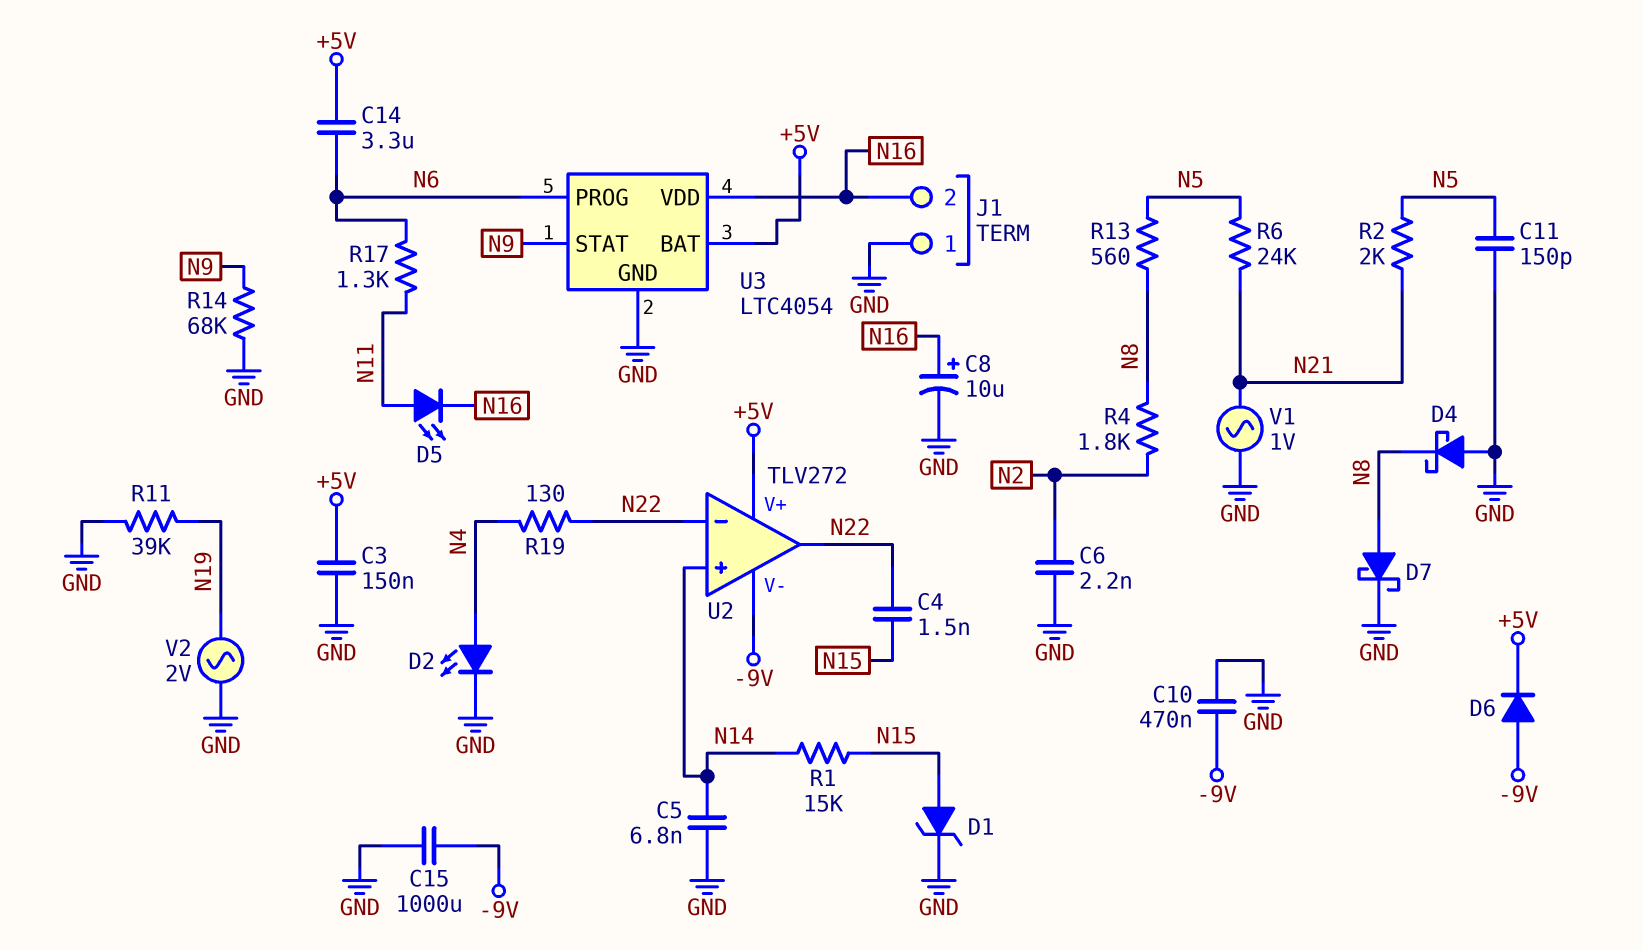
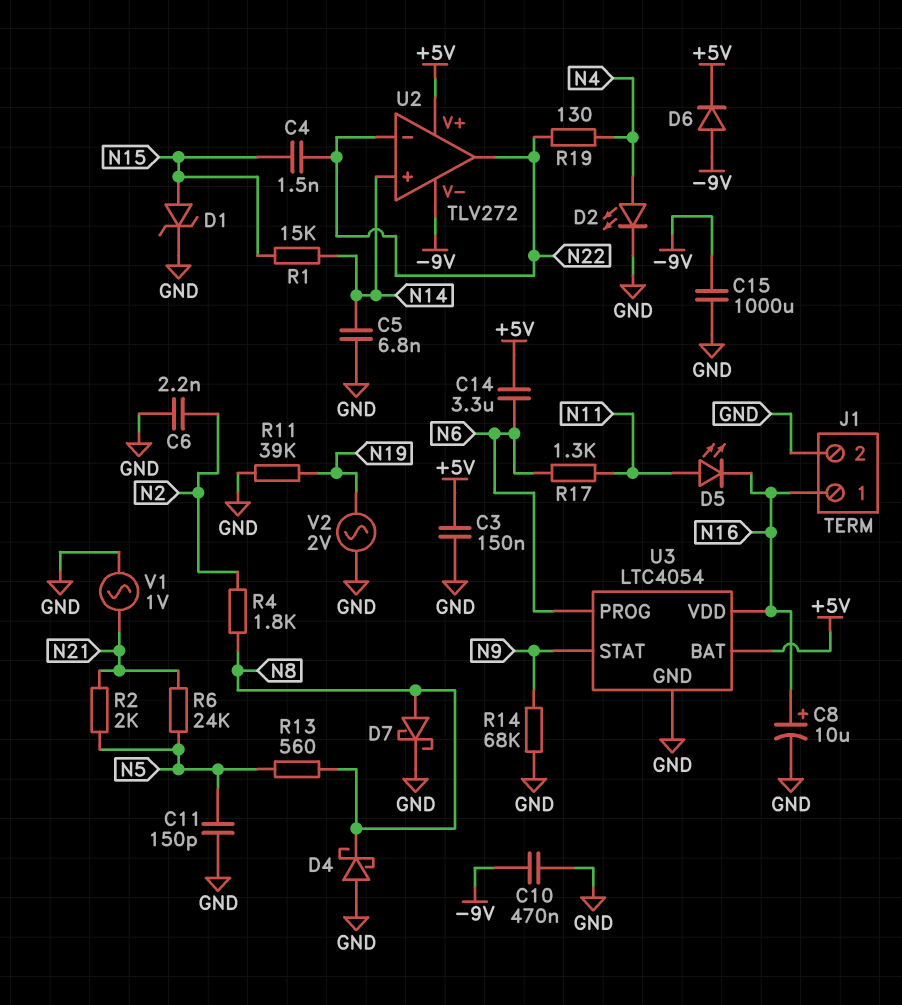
J1 pin 1: GND -> N16
J1 pin 2: N16 -> GND

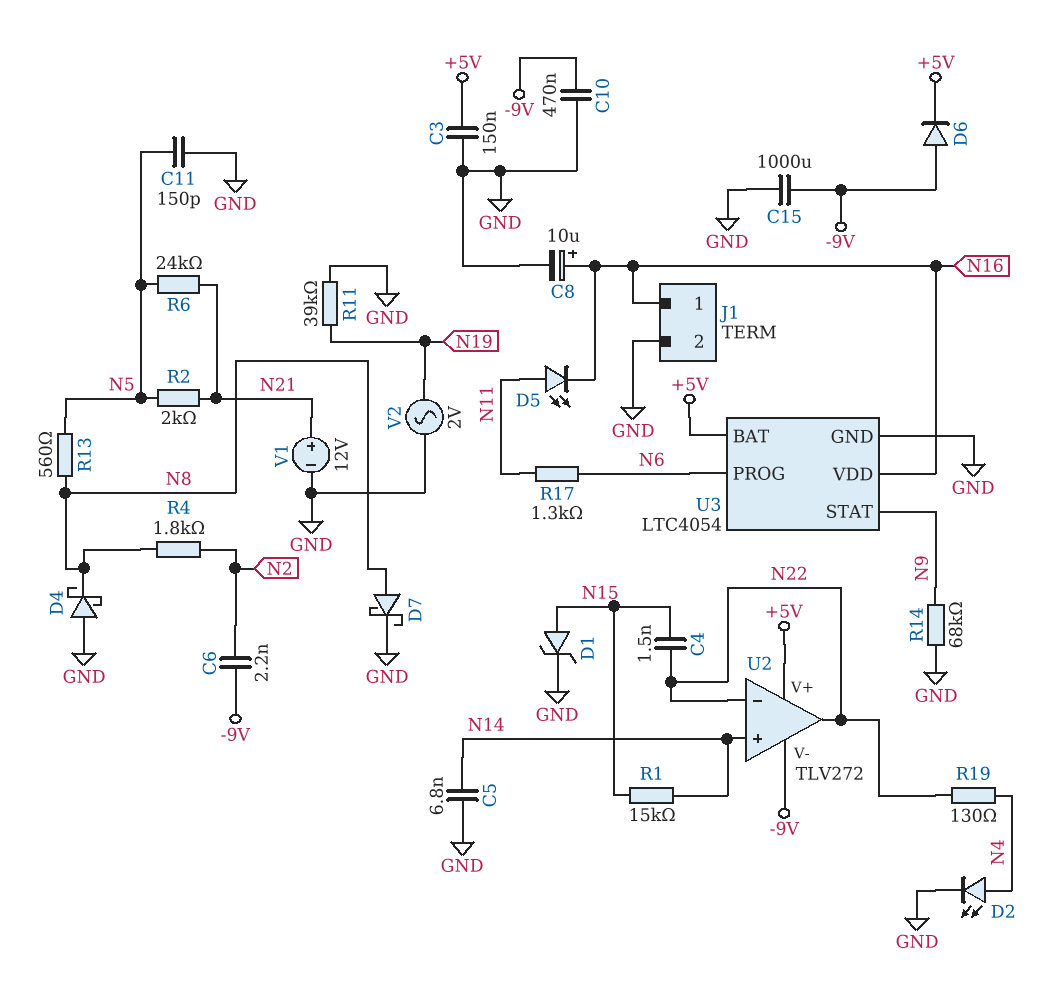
C6: 2.2nF (GND, N2) -> 2.2nF (-9V, N2)
C14: 3.3uF (+5V, N6) -> none
V1: AC 1V (GND, N21) -> 12V (plus N21, minus GND)

